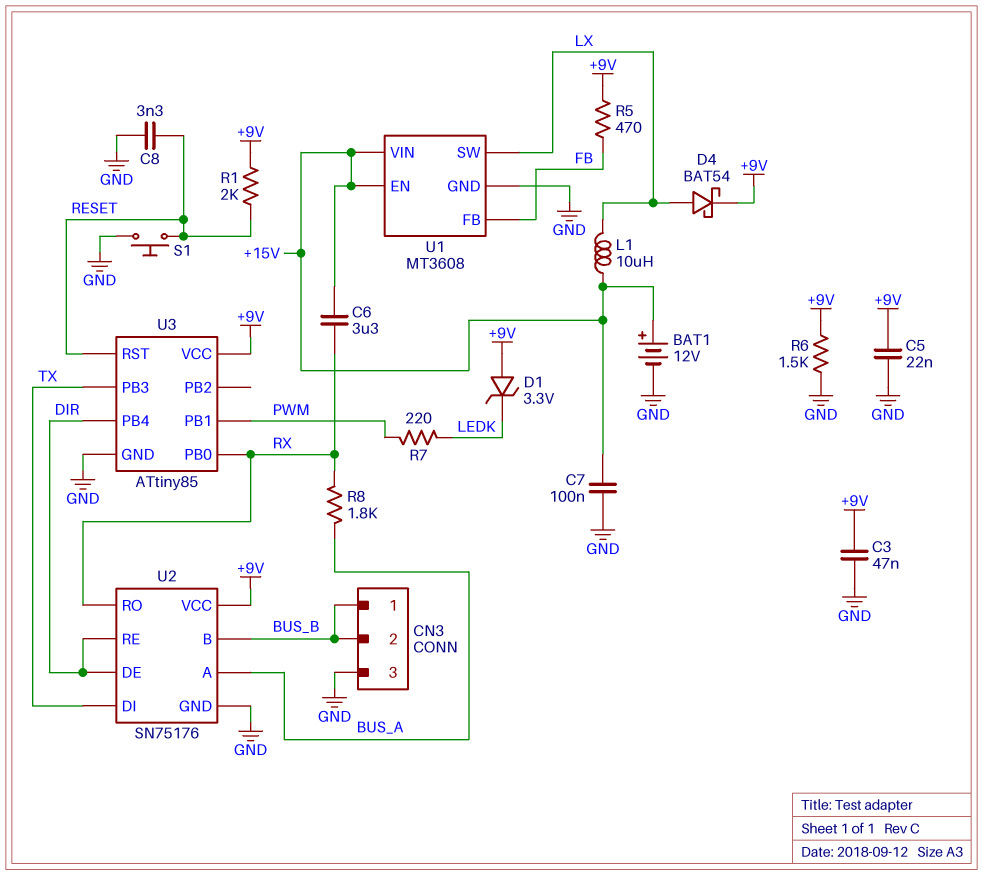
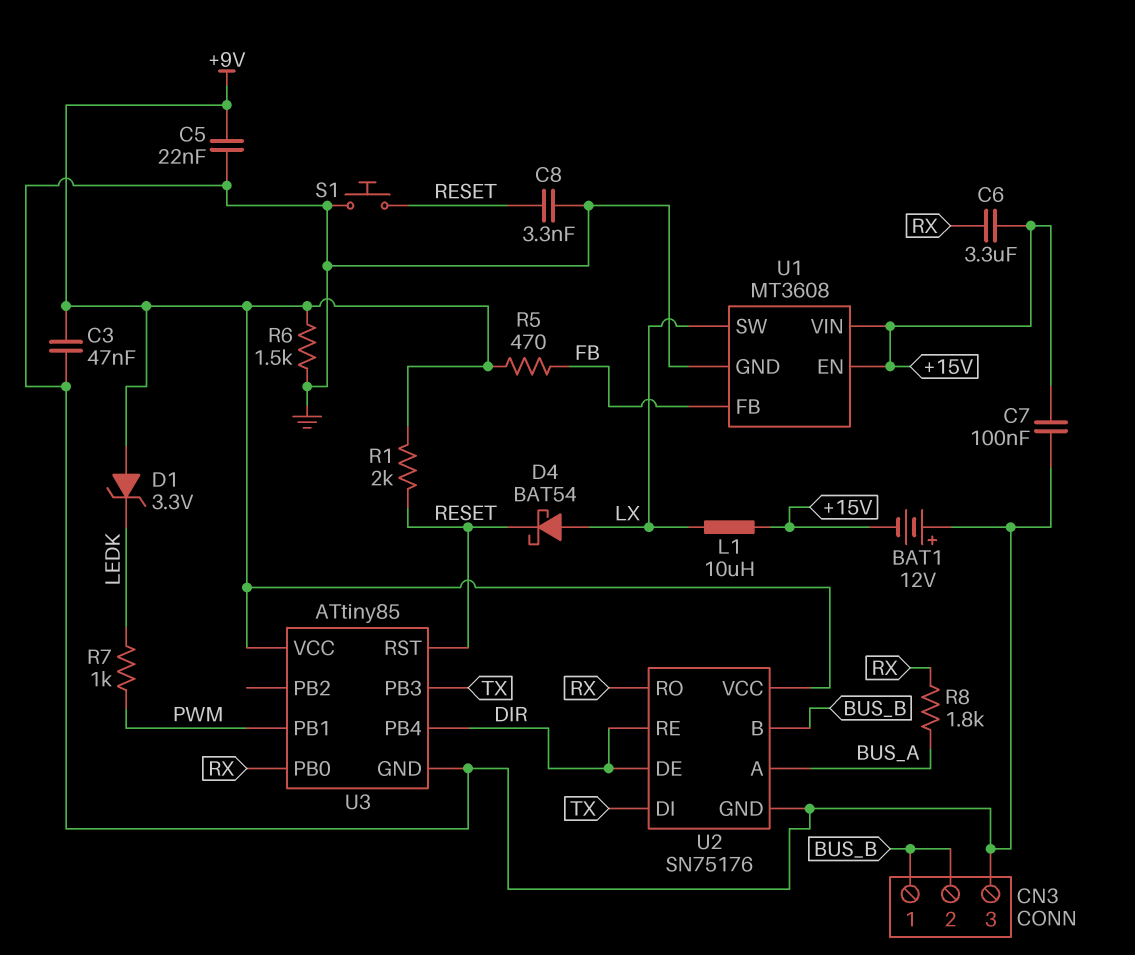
BAT1: 12V (plus +15V, minus GND) -> 12V (plus GND, minus +15V)
D4: schottky BAT54 (A LX, K +9V) -> schottky BAT54 (A LX, K RESET)
R7: 220 (LEDK, PWM) -> 1k (LEDK, PWM)

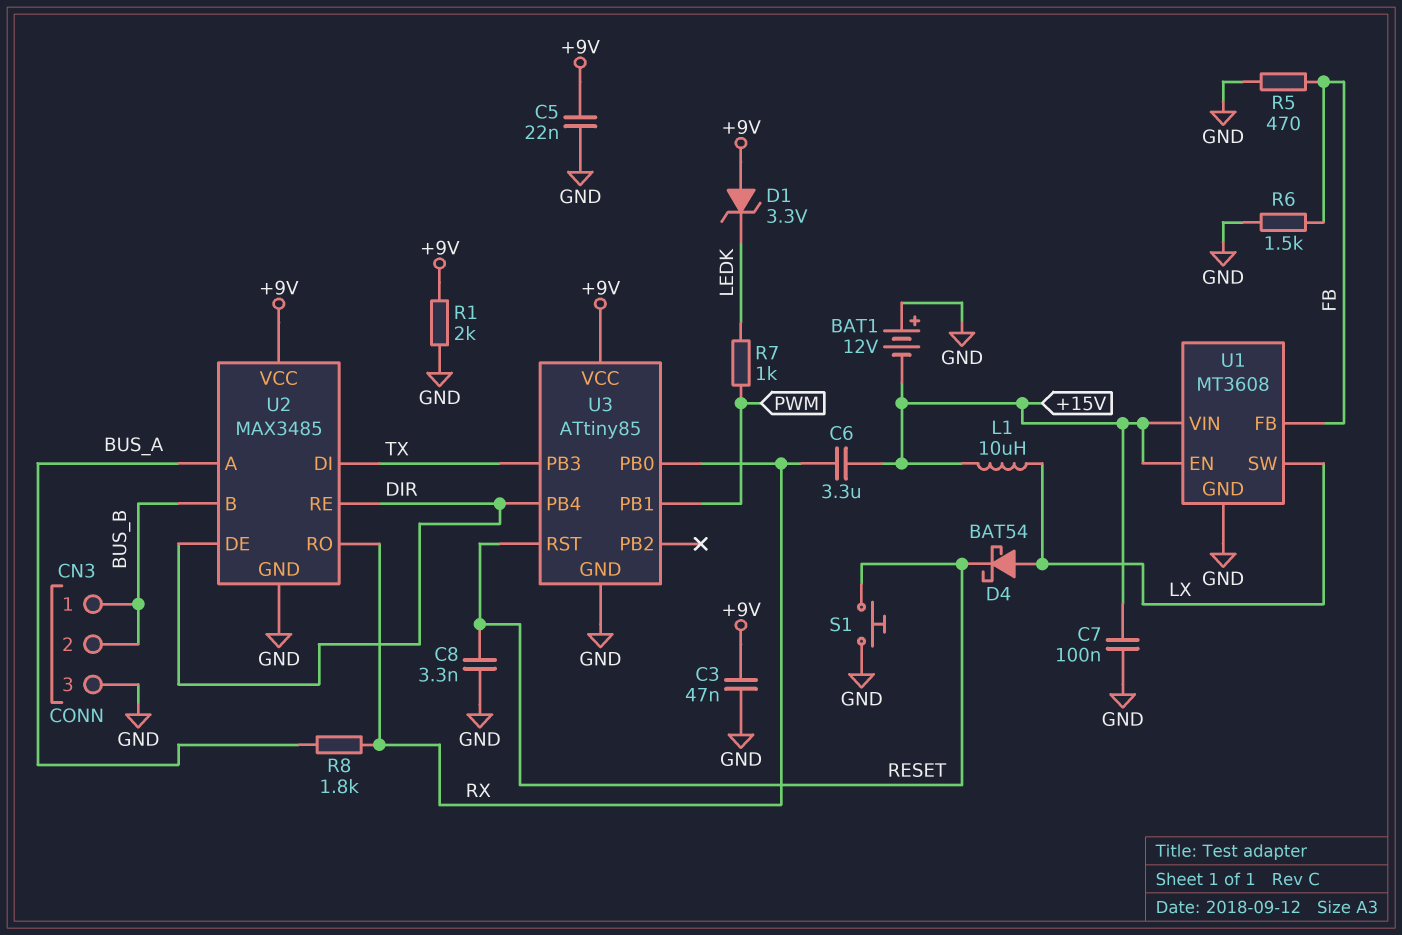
R1: 2k (+9V, RESET) -> 2k (+9V, GND)
R5: 470 (+9V, FB) -> 470 (FB, GND)
R6: 1.5k (+9V, GND) -> 1.5k (FB, GND)
U2: SN75176 -> MAX3485

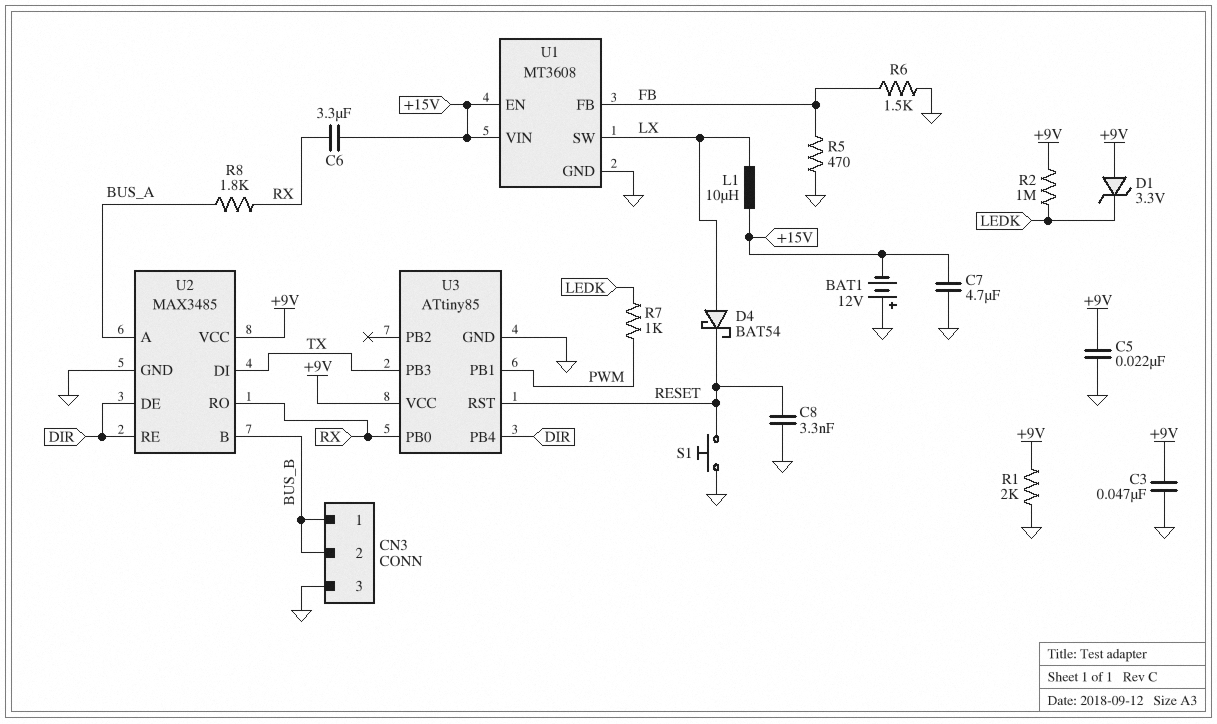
C7: 100nF (+15V, GND) -> 4.7uF (+15V, GND)
R2: none -> 1M (+9V, LEDK)

